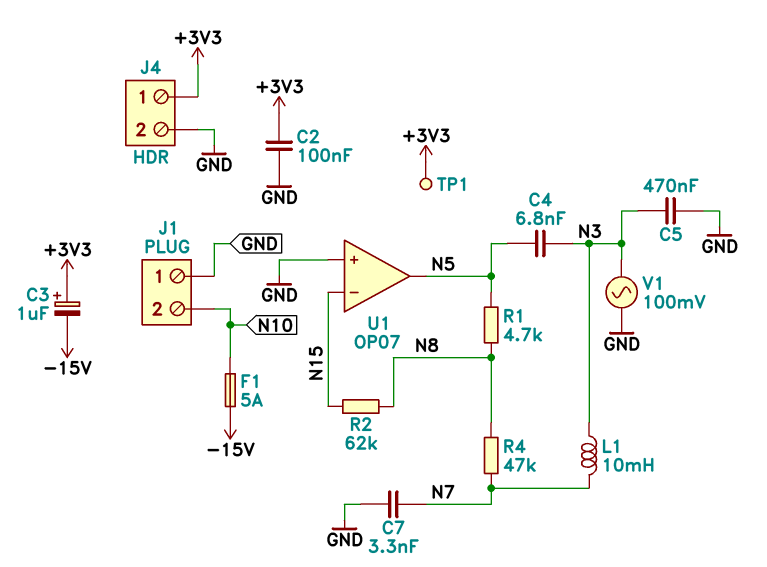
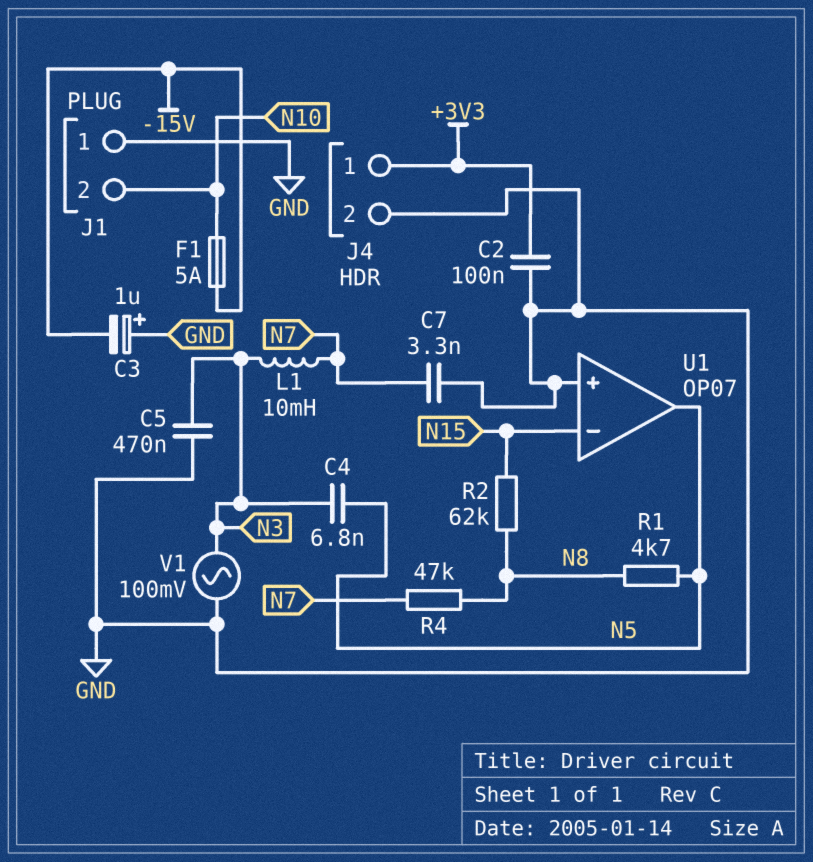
C3: 1uF (plus +3V3, minus -15V) -> 1uF (plus GND, minus -15V)
TP1: test point (+3V3) -> none

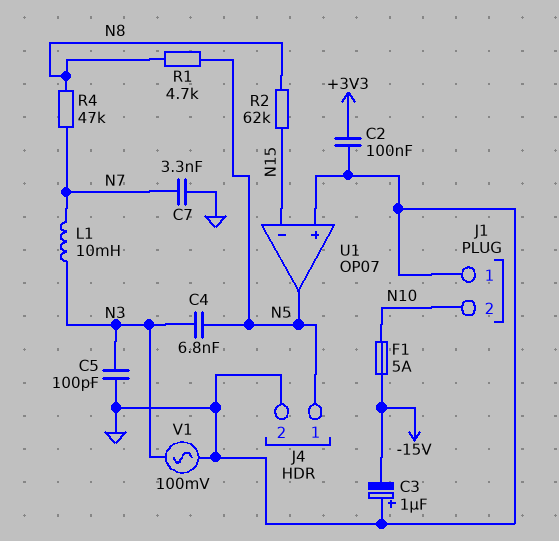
C5: 470nF (GND, N3) -> 100pF (GND, N3)
J4 pin 1: +3V3 -> N5

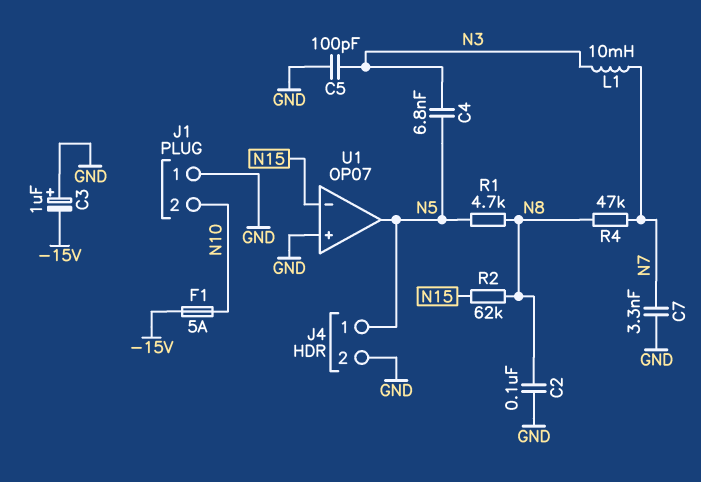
C2: 100nF (+3V3, GND) -> 100nF (GND, N8)
V1: AC 100mV (GND, N3) -> none

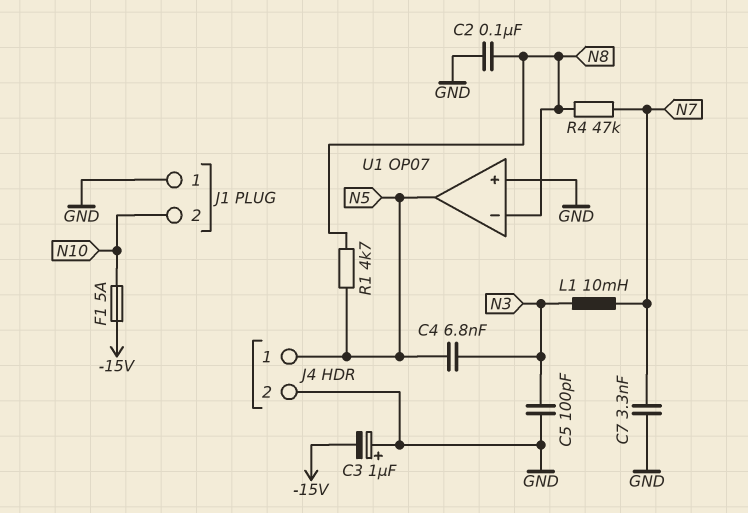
R2: 62k (N8, N15) -> none
U1 pin in-: N15 -> N8

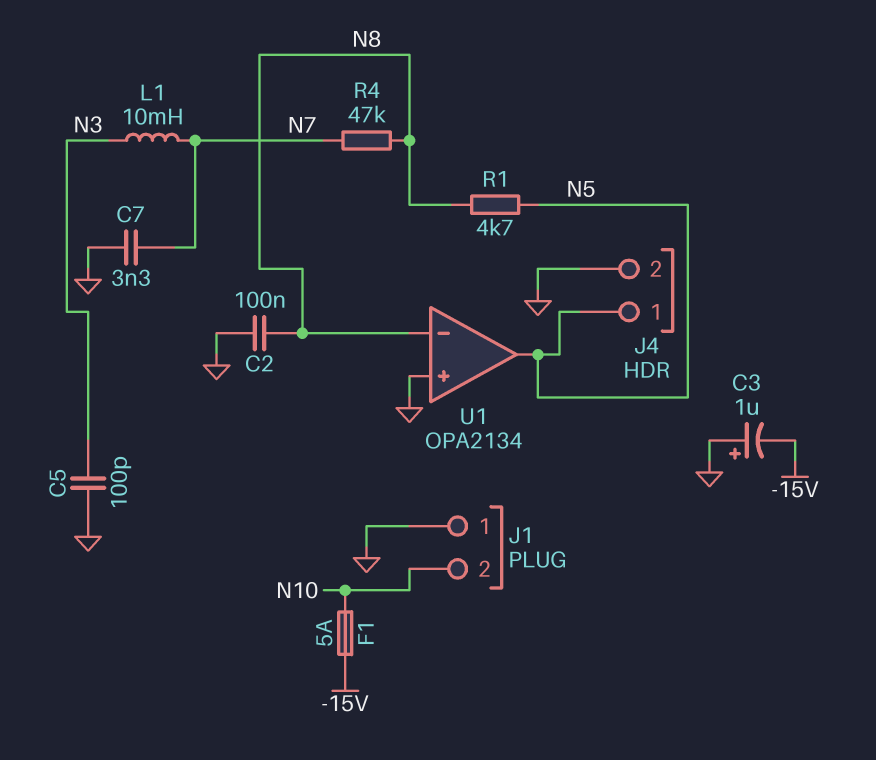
C4: 6.8nF (N3, N5) -> none
U1: OP07 -> OPA2134

